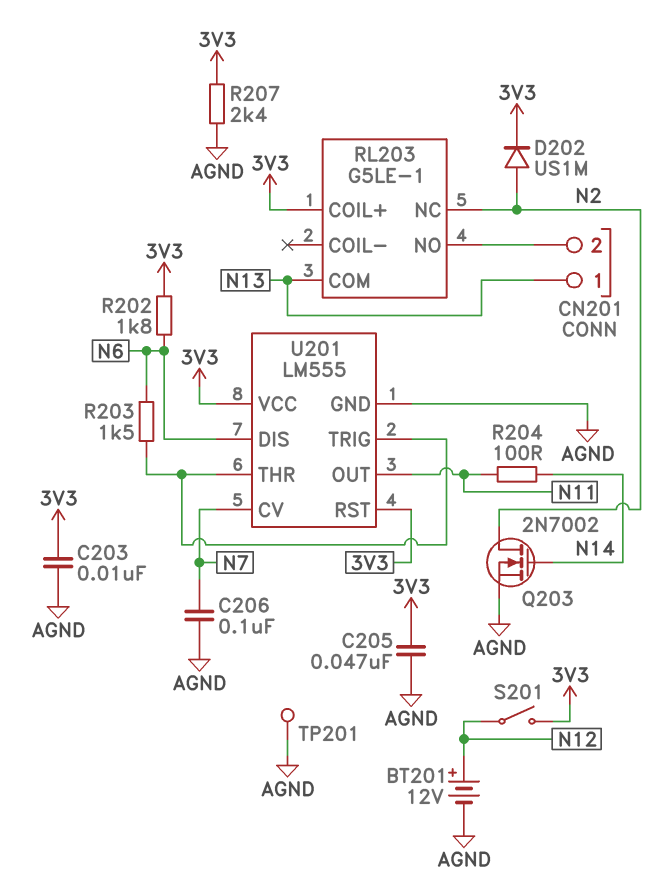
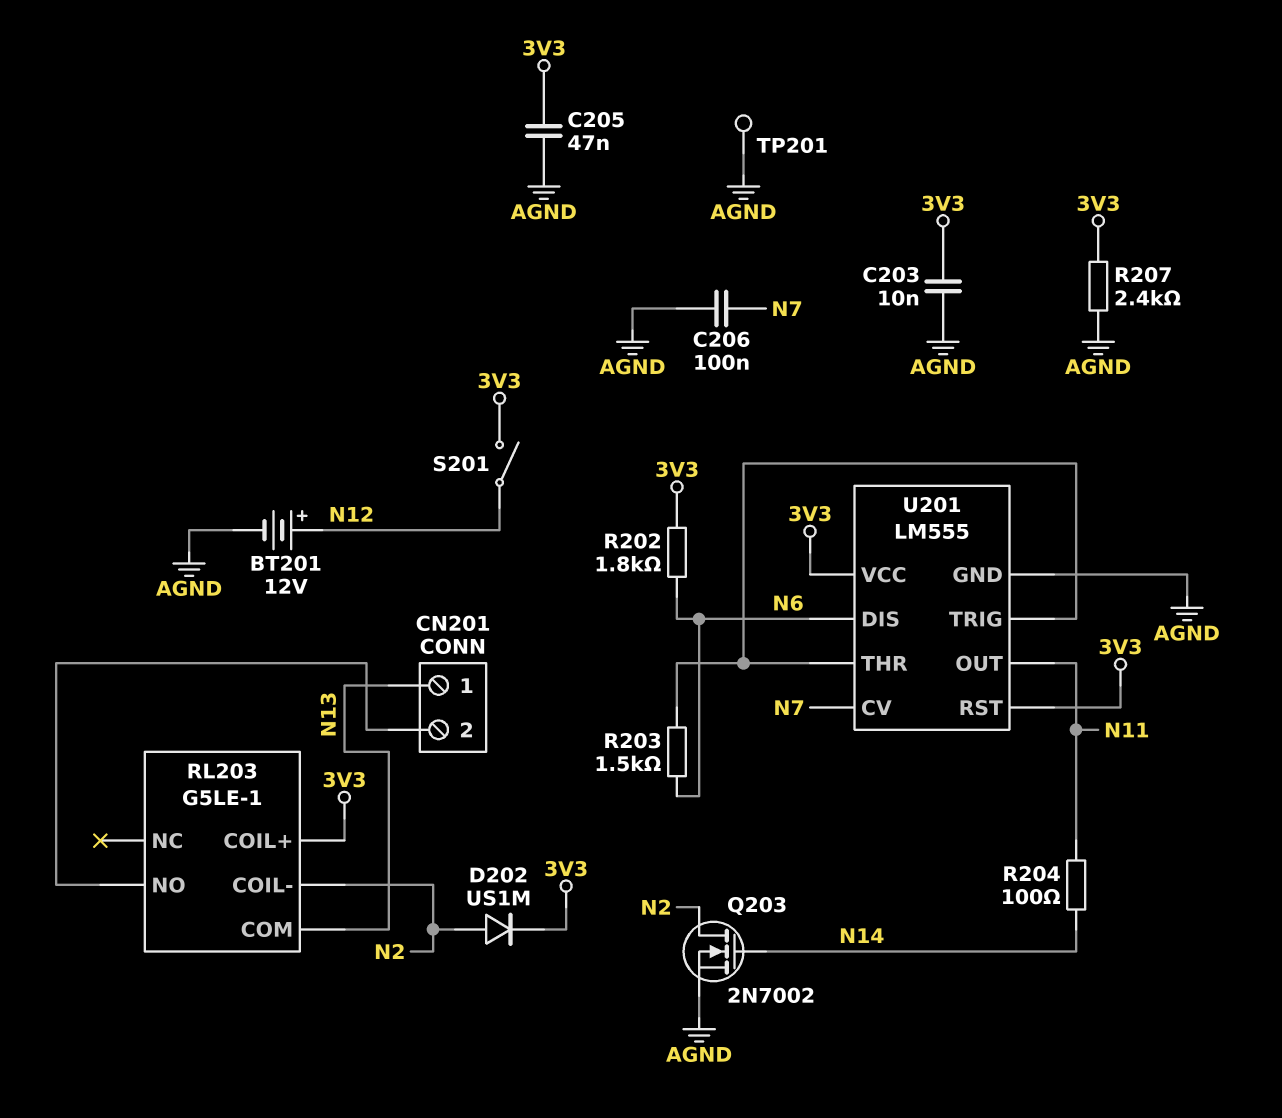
RL203 pin COIL-: none -> N2
RL203 pin NC: N2 -> none

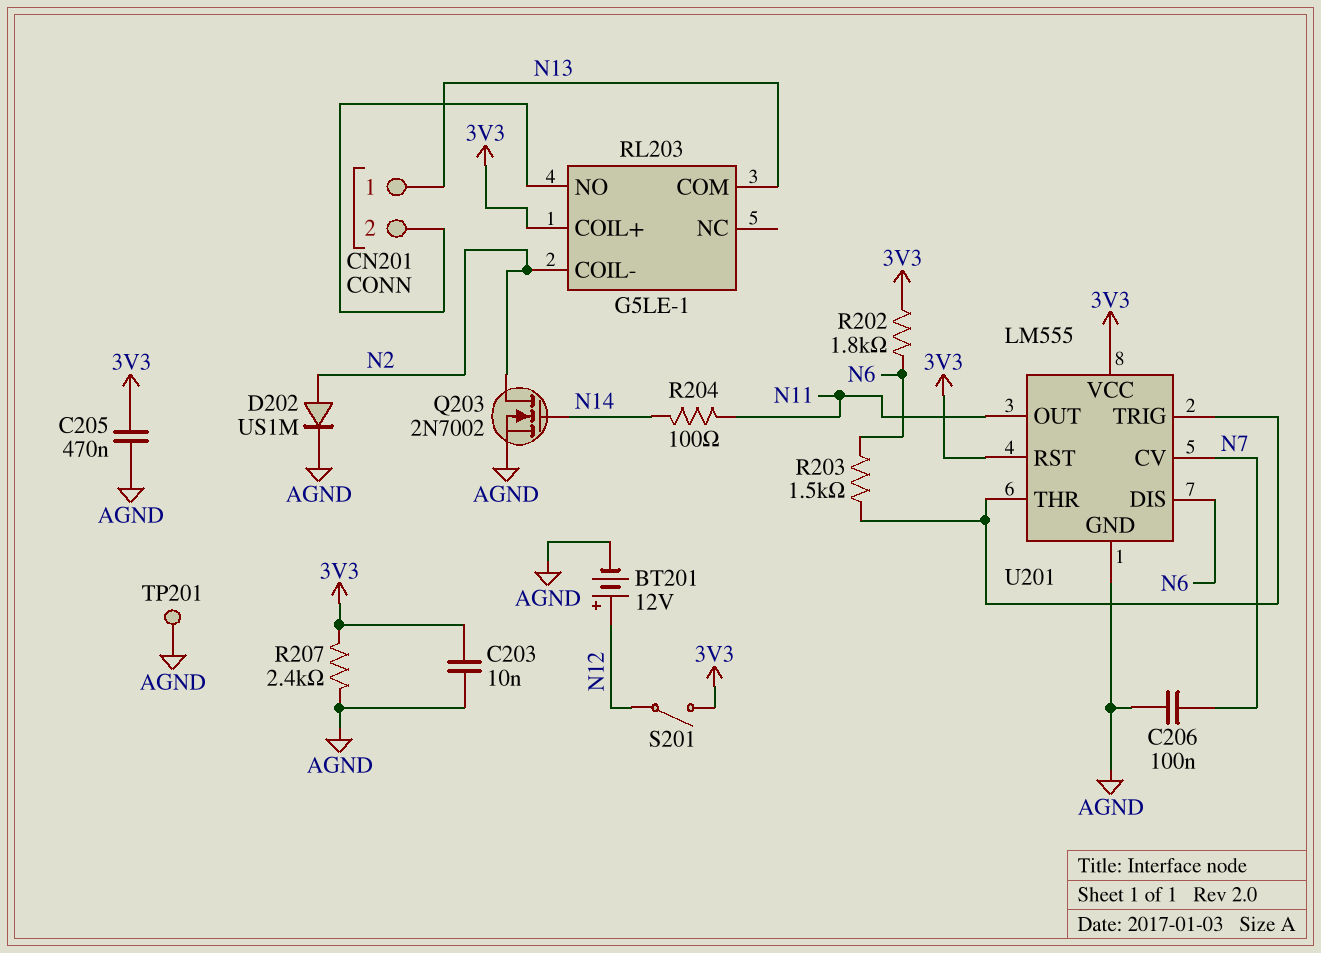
C205: 47nF (3V3, AGND) -> 470nF (3V3, AGND)
D202: diode US1M (A N2, K 3V3) -> diode US1M (A N2, K AGND)

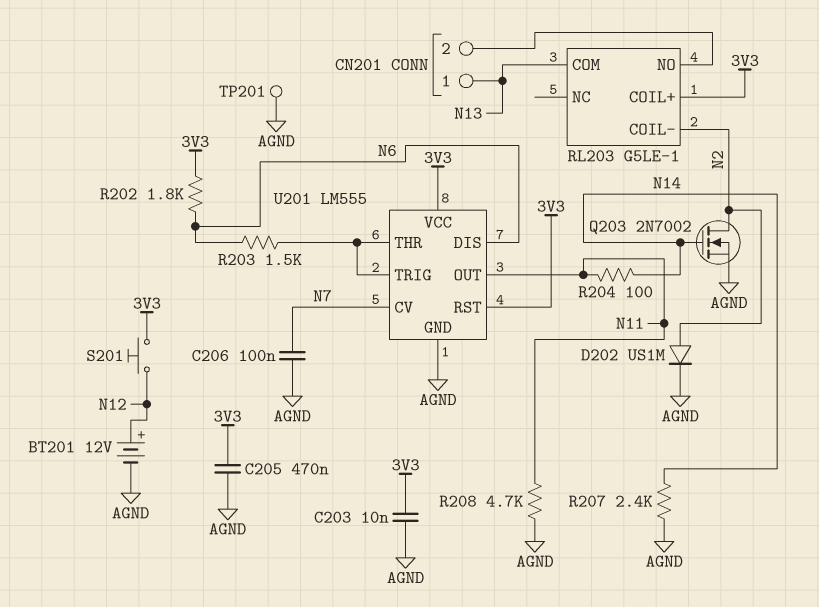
R207: 2.4k (3V3, AGND) -> 2.4k (AGND, N14)
R208: none -> 4.7k (AGND, N11)
S201: switch (3V3, N12) -> button (3V3, N12)

